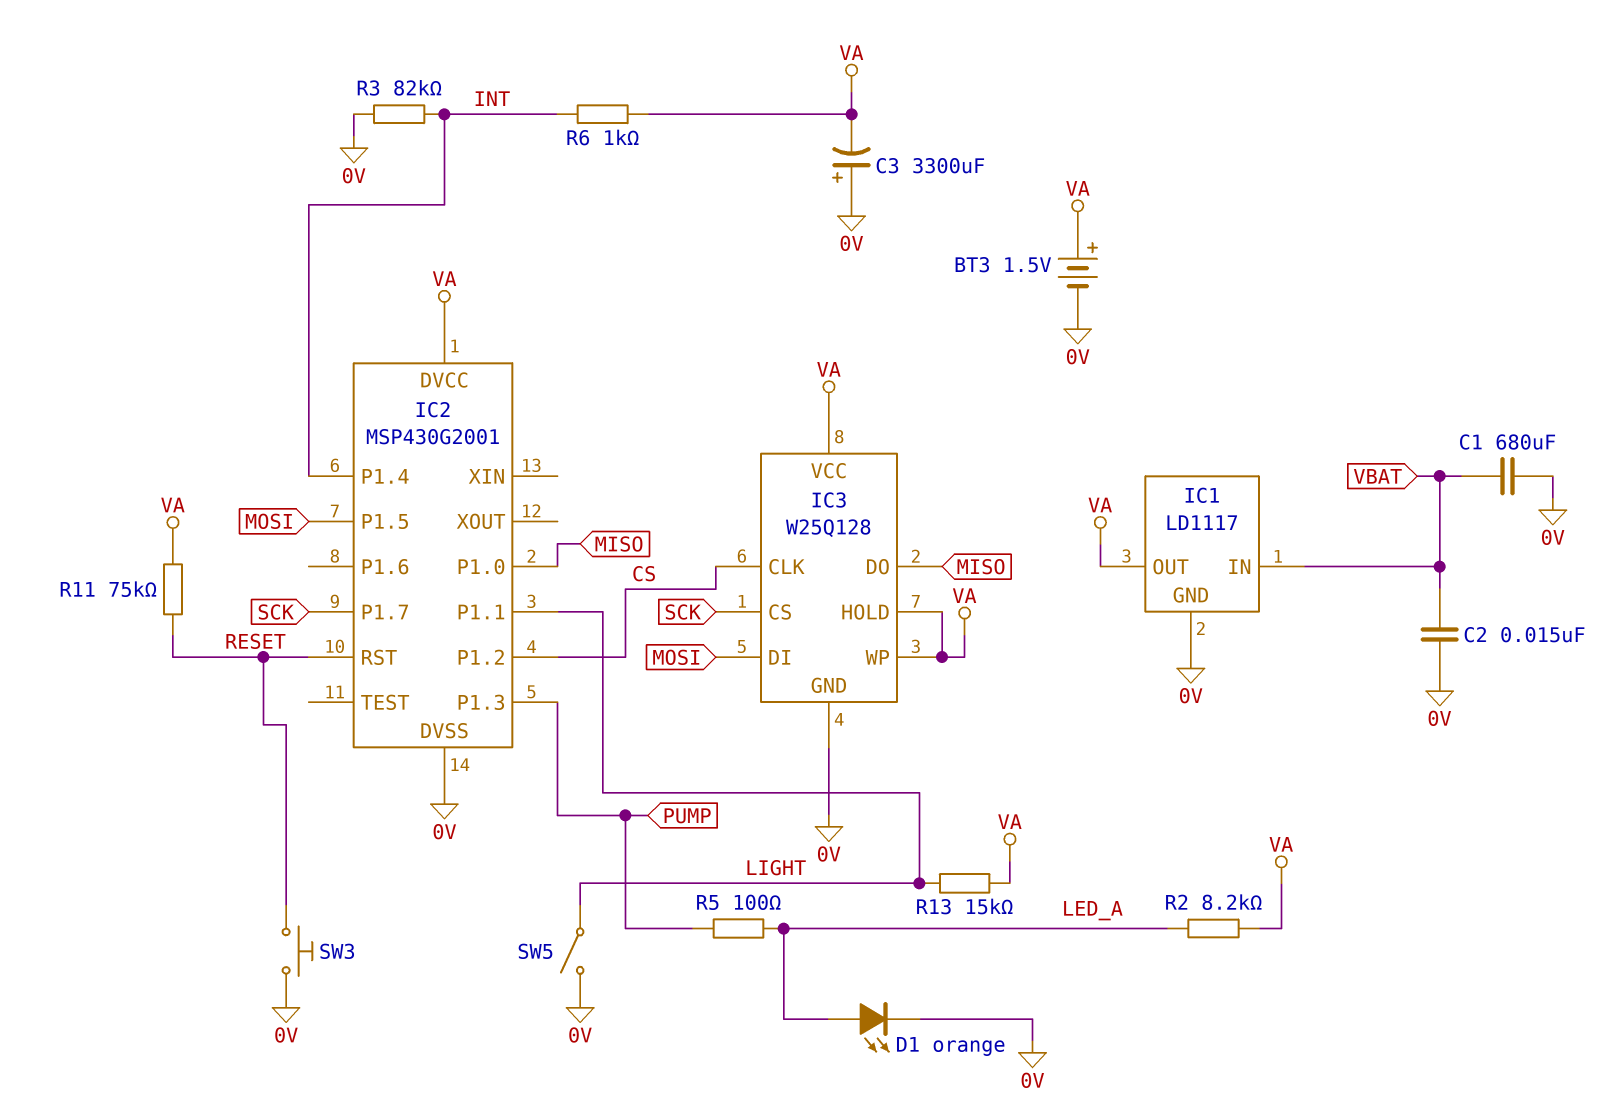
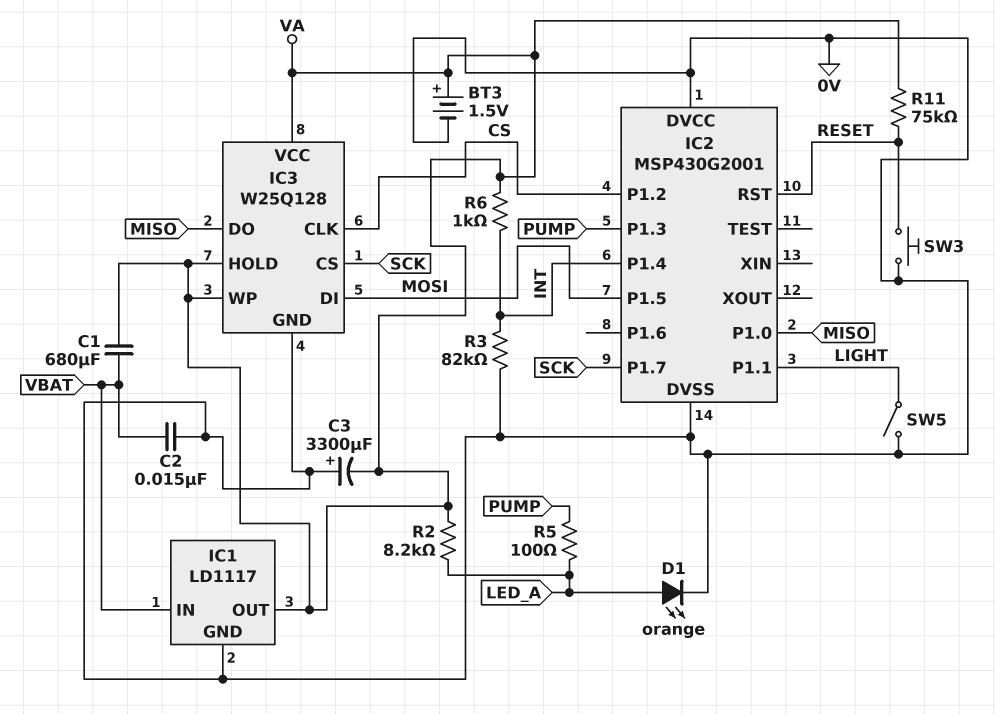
C1: 680uF (0V, VBAT) -> 680uF (VA, VBAT)
IC2 pin DVCC: VA -> 0V
R13: 15k (LIGHT, VA) -> none

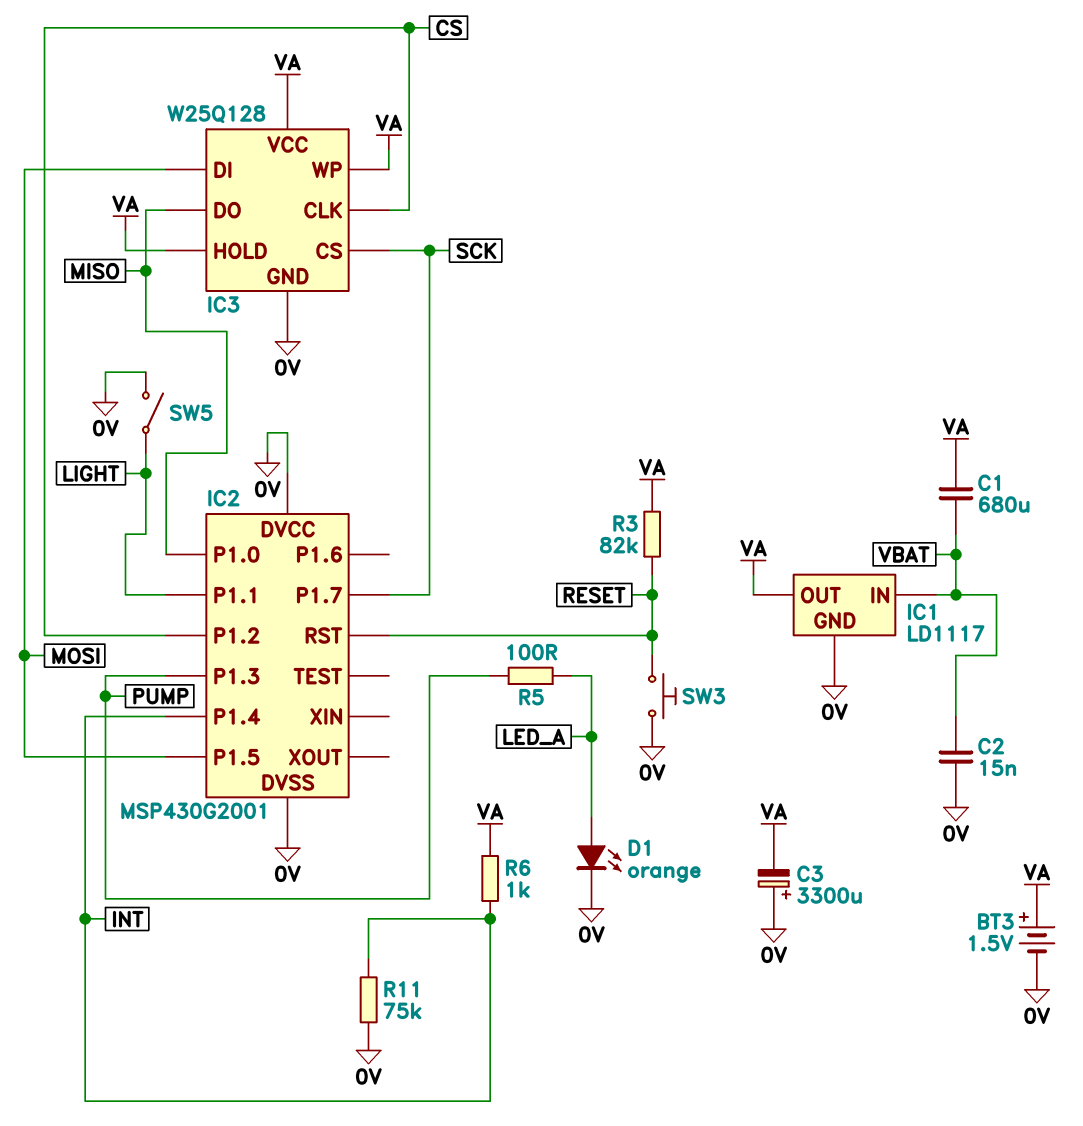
R2: 8.2k (LED_A, VA) -> none
R3: 82k (0V, INT) -> 82k (RESET, VA)
R11: 75k (RESET, VA) -> 75k (0V, INT)

